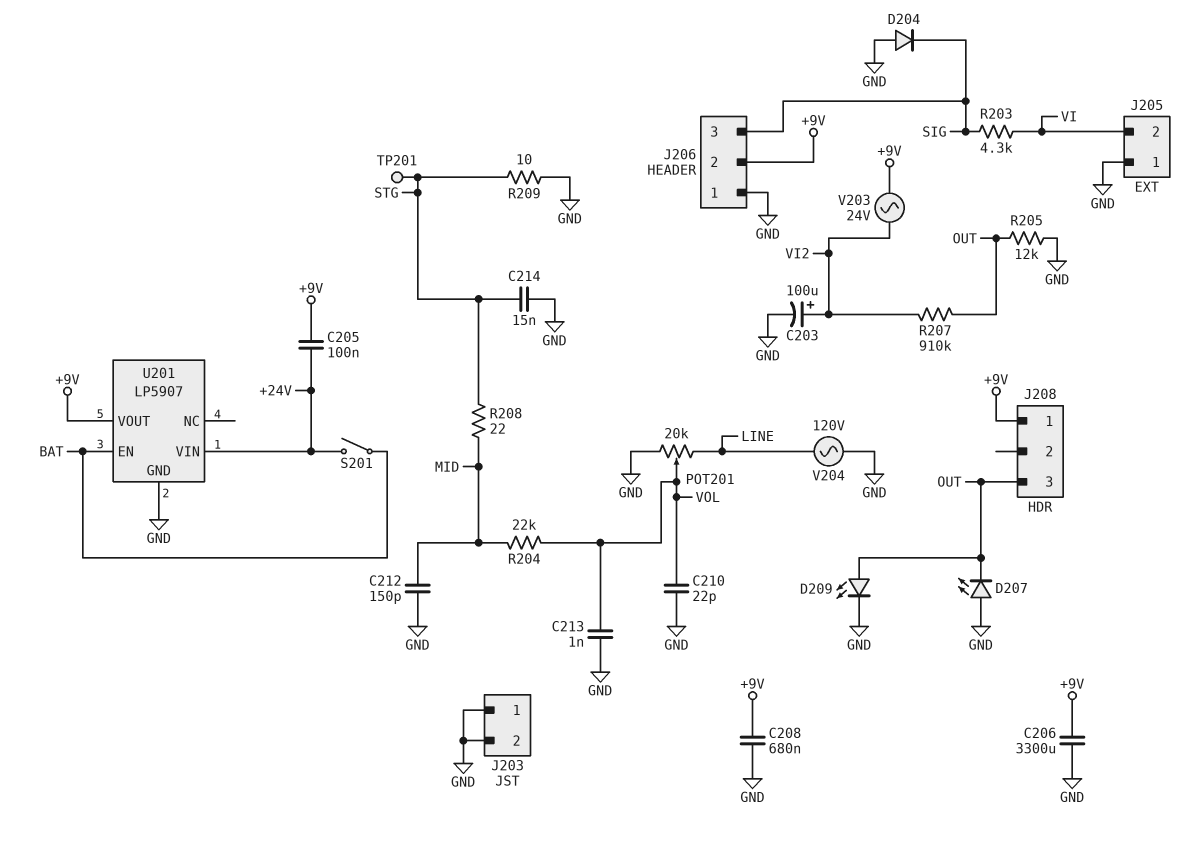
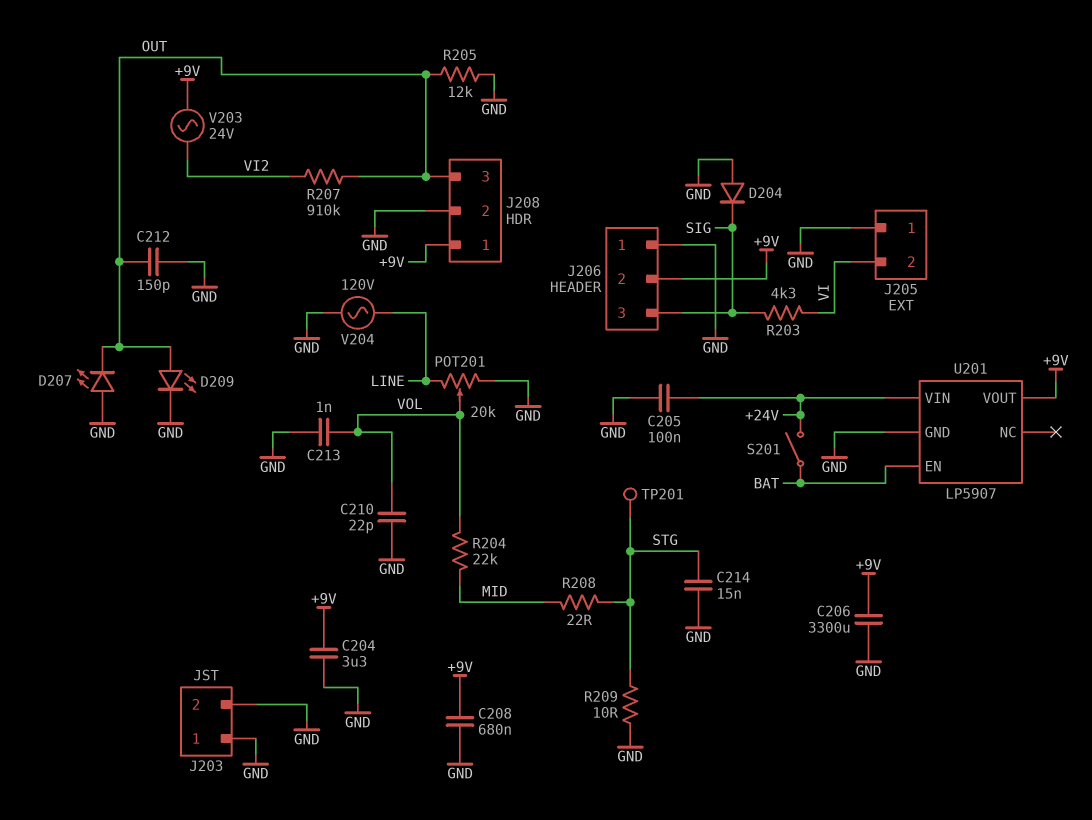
C203: 100uF (plus VI2, minus GND) -> none
C204: none -> 3.3uF (+9V, GND)
C205: 100nF (+9V, +24V) -> 100nF (+24V, GND)
C212: 150pF (GND, MID) -> 150pF (GND, OUT)
J208 pin 2: none -> GND

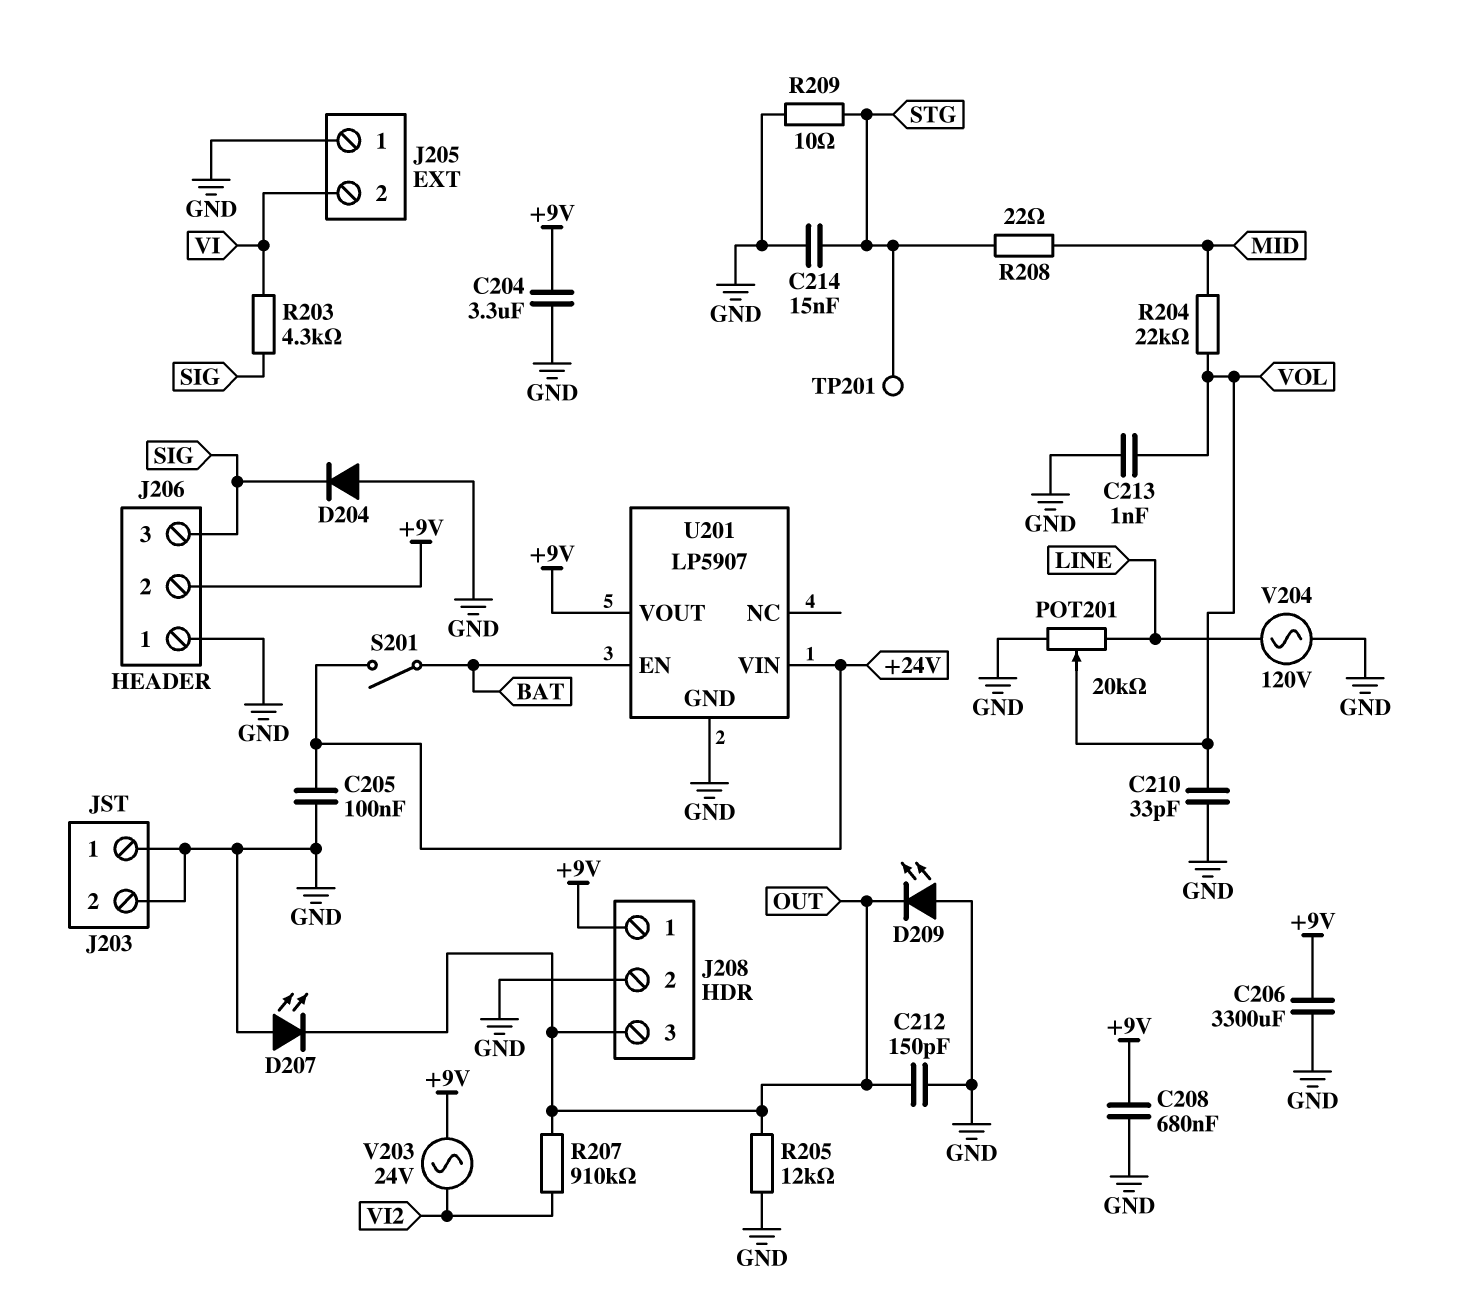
C210: 22pF (GND, VOL) -> 33pF (GND, VOL)
D209: LED (A OUT, K GND) -> LED (A GND, K OUT)

